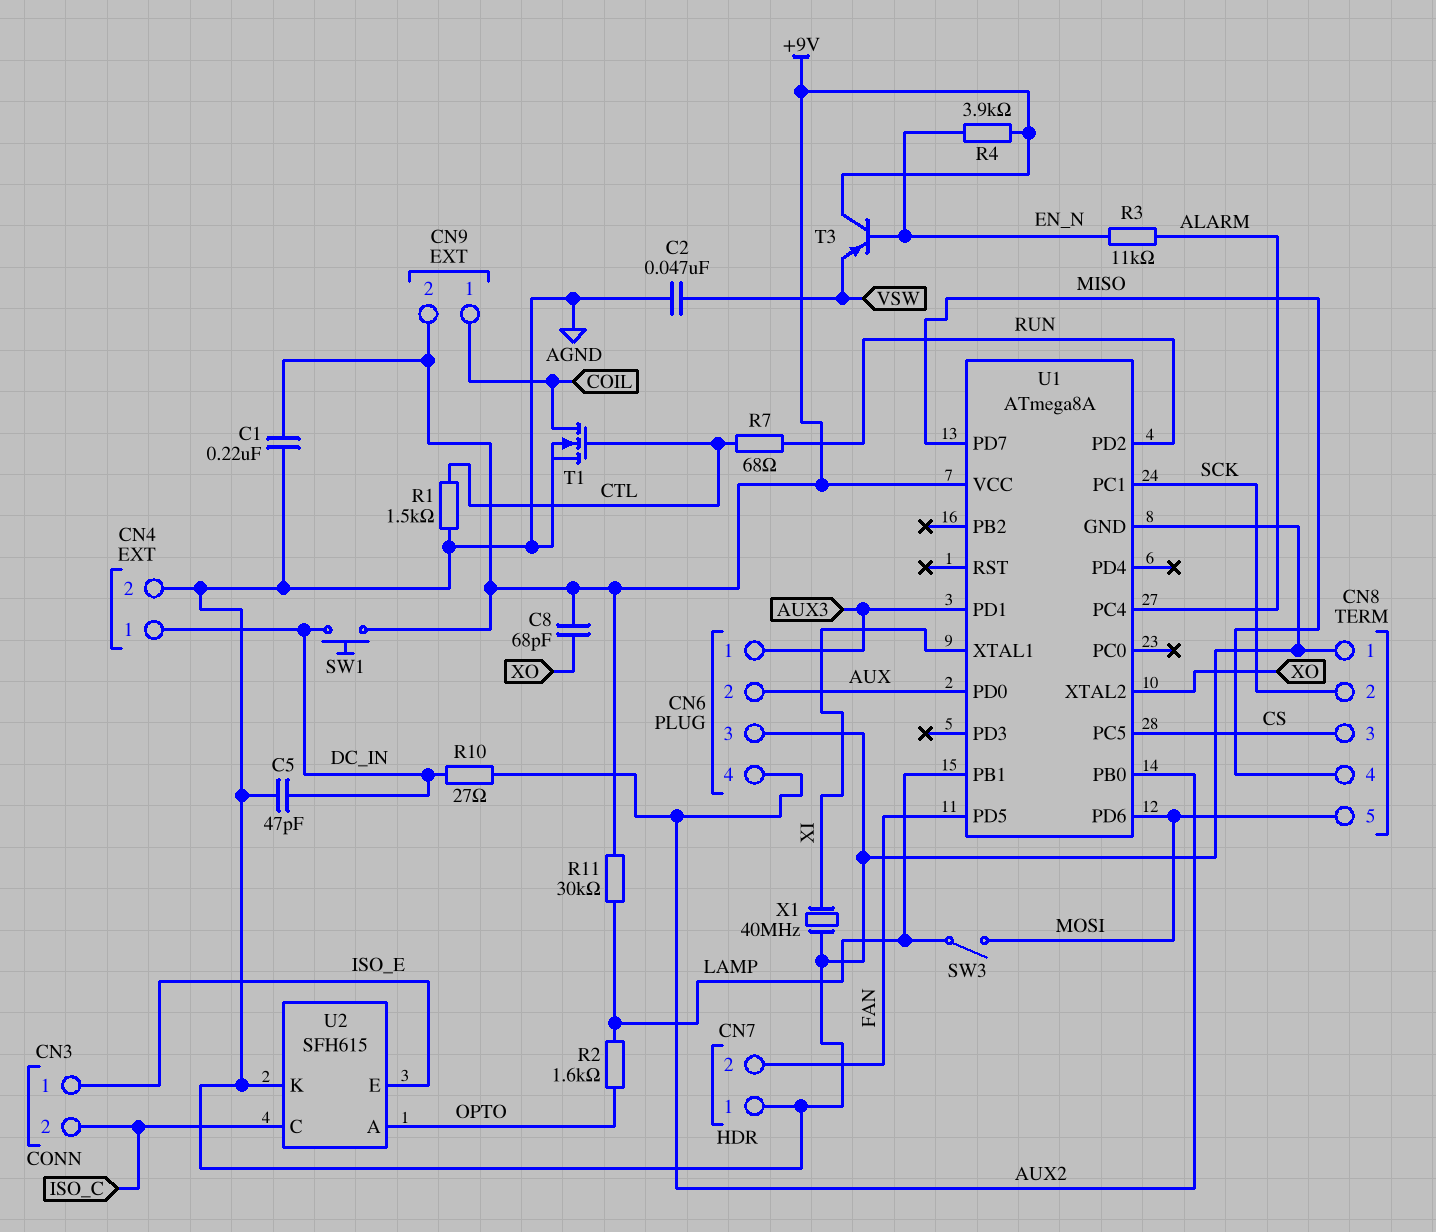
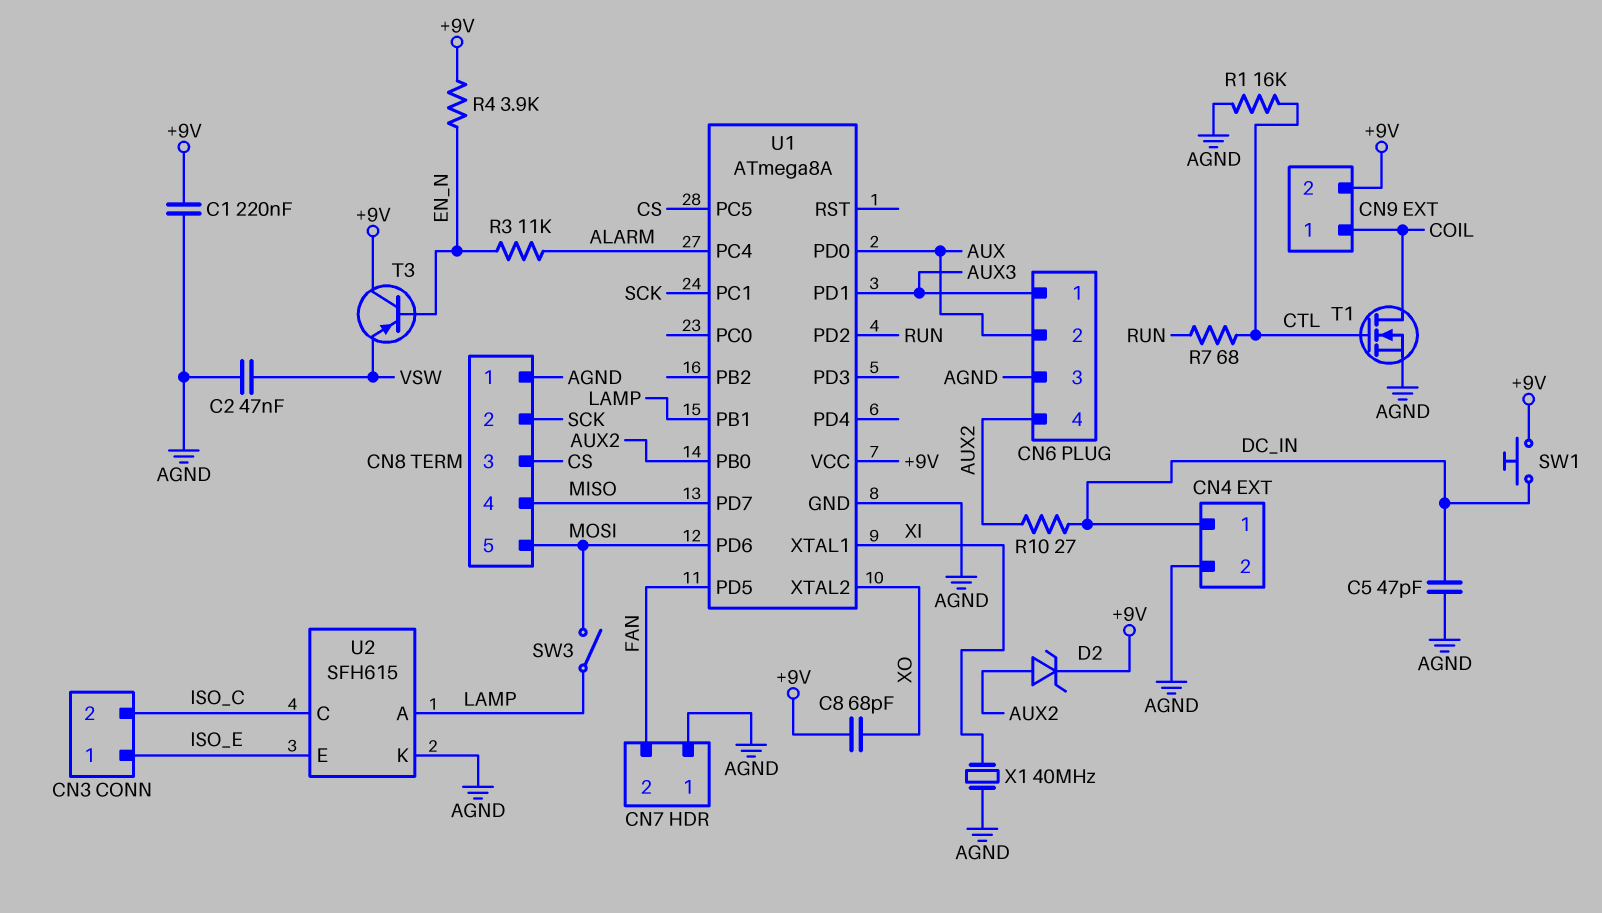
D2: none -> zener (A AUX2, K +9V)
R1: 1.5k (AGND, CTL) -> 16k (AGND, CTL)
R2: 1.6k (LAMP, OPTO) -> none
R11: 30k (+9V, LAMP) -> none
U2 pin A: OPTO -> LAMP

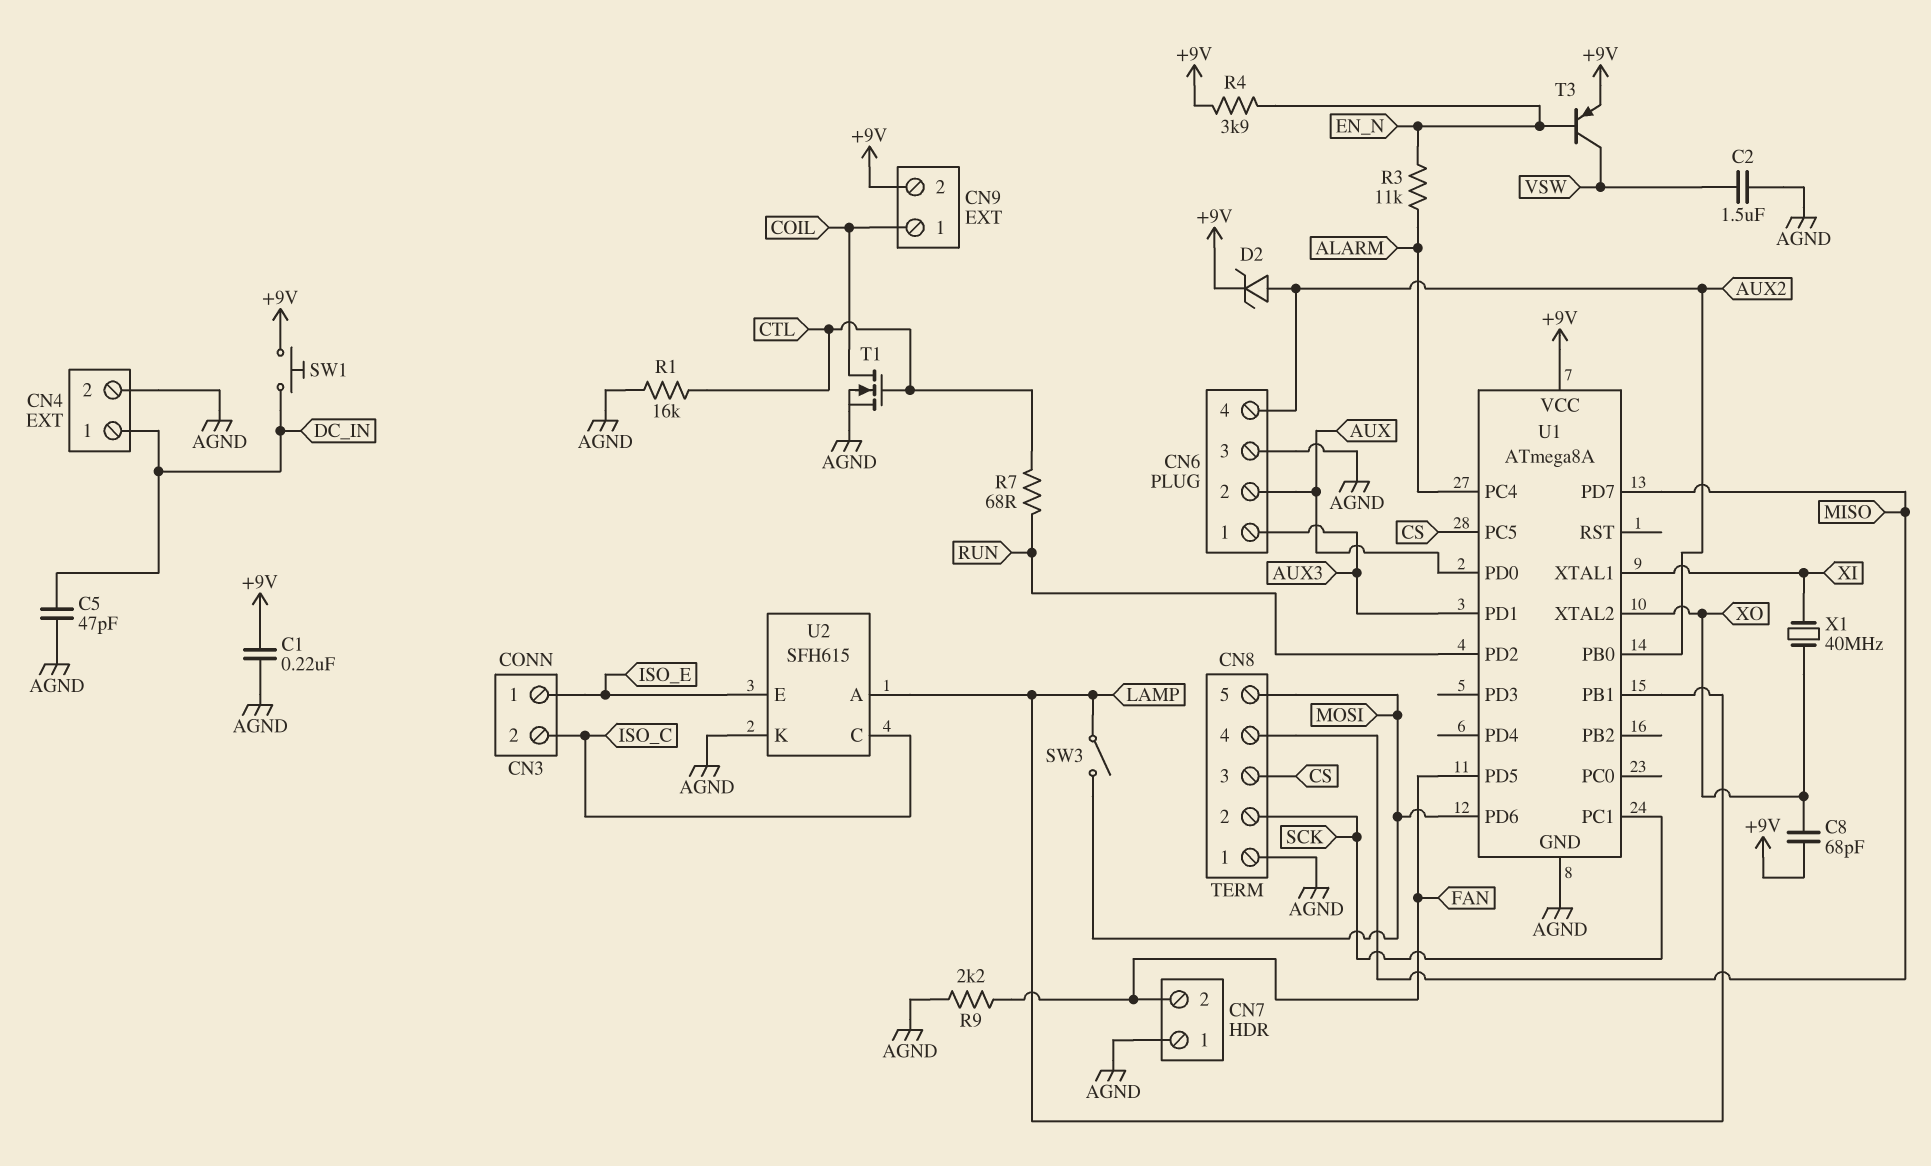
C2: 47nF (AGND, VSW) -> 1.5uF (AGND, VSW)
R9: none -> 2.2k (AGND, FAN)
R10: 27 (AUX2, DC_IN) -> none
T3: PNP (B EN_N, C +9V, E VSW) -> PNP (B EN_N, C VSW, E +9V)
X1: 40MHz (AGND, XI) -> 40MHz (XI, XO)

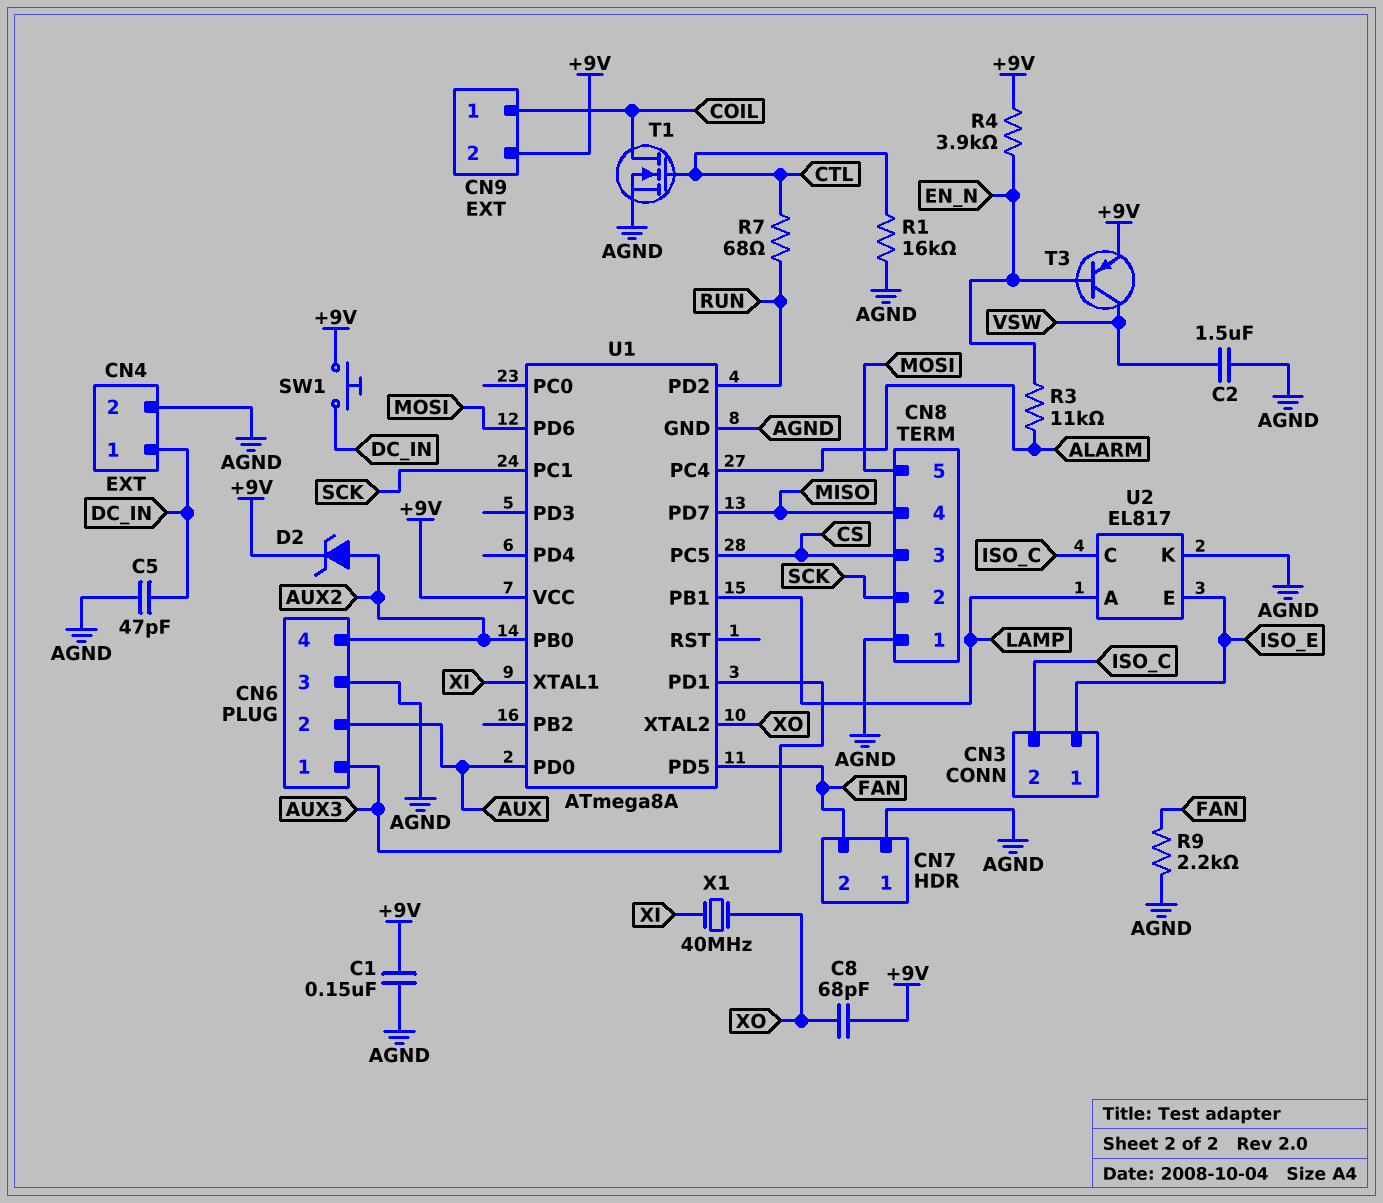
C1: 220nF (+9V, AGND) -> 150nF (+9V, AGND)
SW3: switch (LAMP, MOSI) -> none
U2: SFH615 -> EL817

